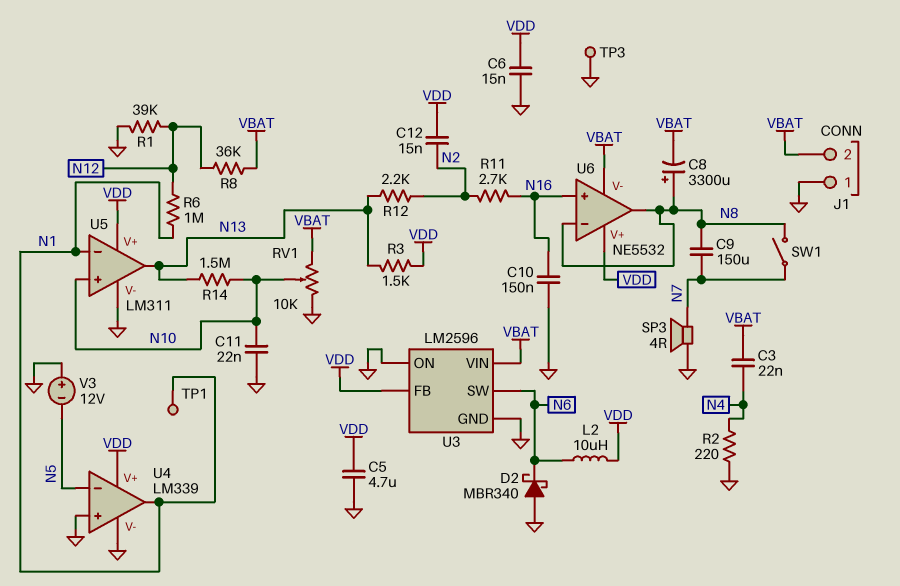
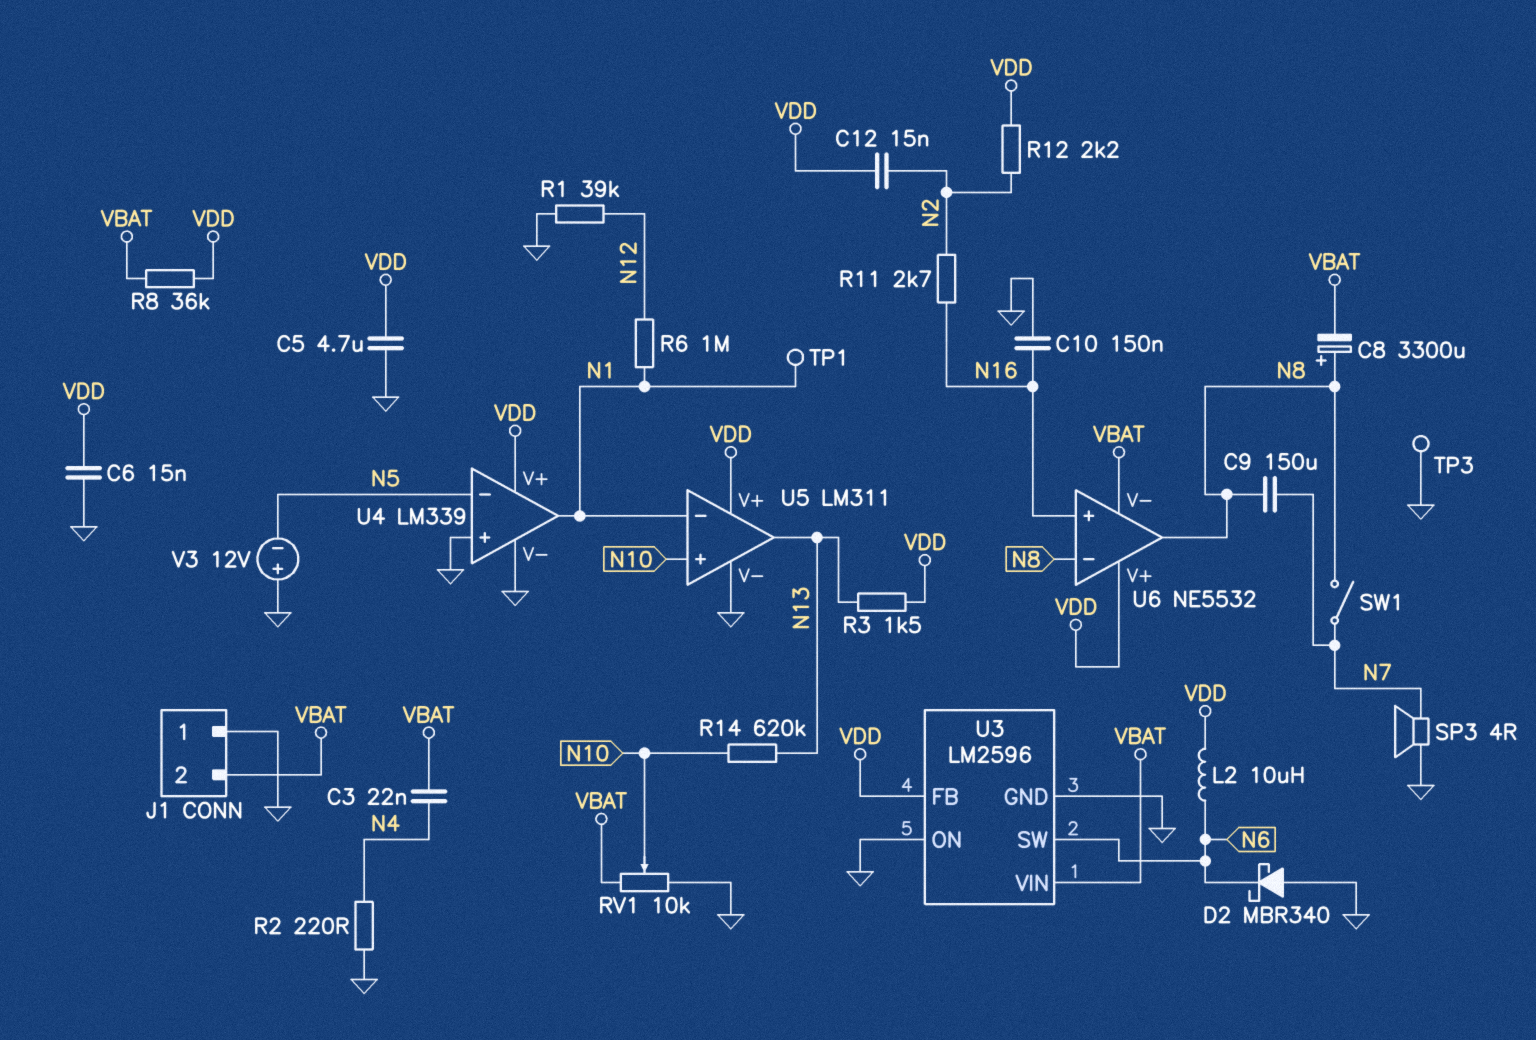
C11: 22nF (GND, N10) -> none
R8: 36k (N12, VBAT) -> 36k (VBAT, VDD)
R12: 2.2k (N2, N13) -> 2.2k (N2, VDD)
R14: 1.5M (N10, N13) -> 620k (N10, N13)

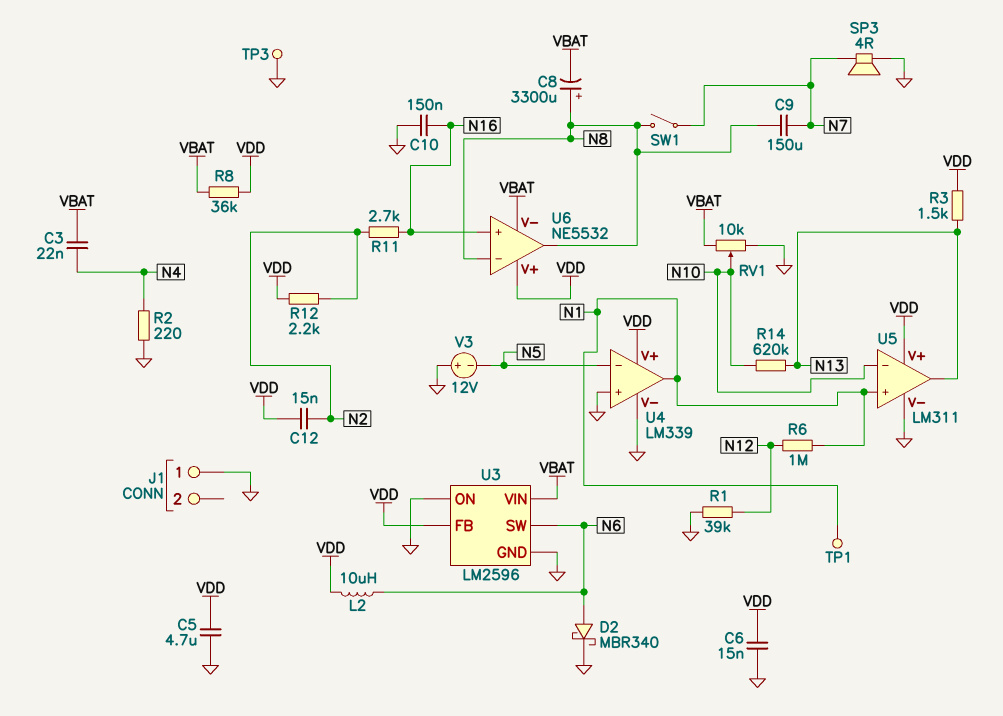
D2: schottky MBR340 (A GND, K N6) -> schottky MBR340 (A N6, K GND)
J1 pin 2: VBAT -> none
U5 pin in+: N10 -> N1
U5 pin in-: N1 -> N10

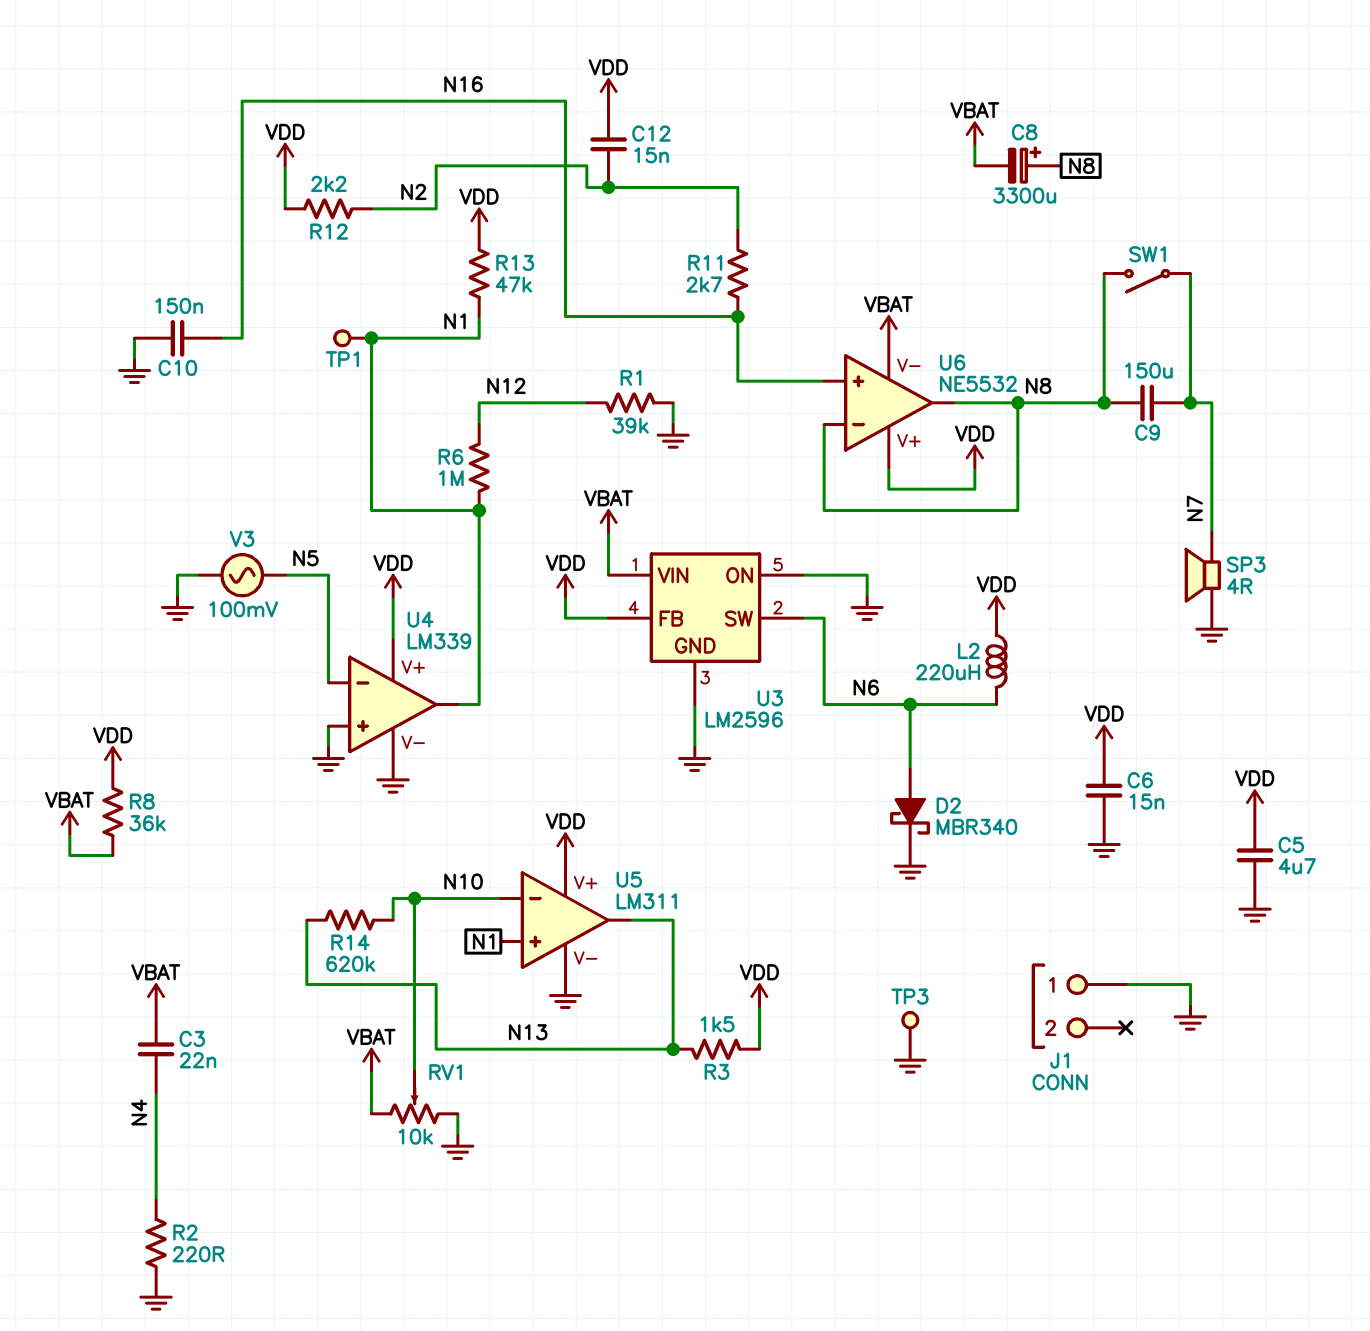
L2: 10uH (N6, VDD) -> 220uH (N6, VDD)
R13: none -> 47k (N1, VDD)
V3: 12V (plus GND, minus N5) -> AC 100mV (GND, N5)

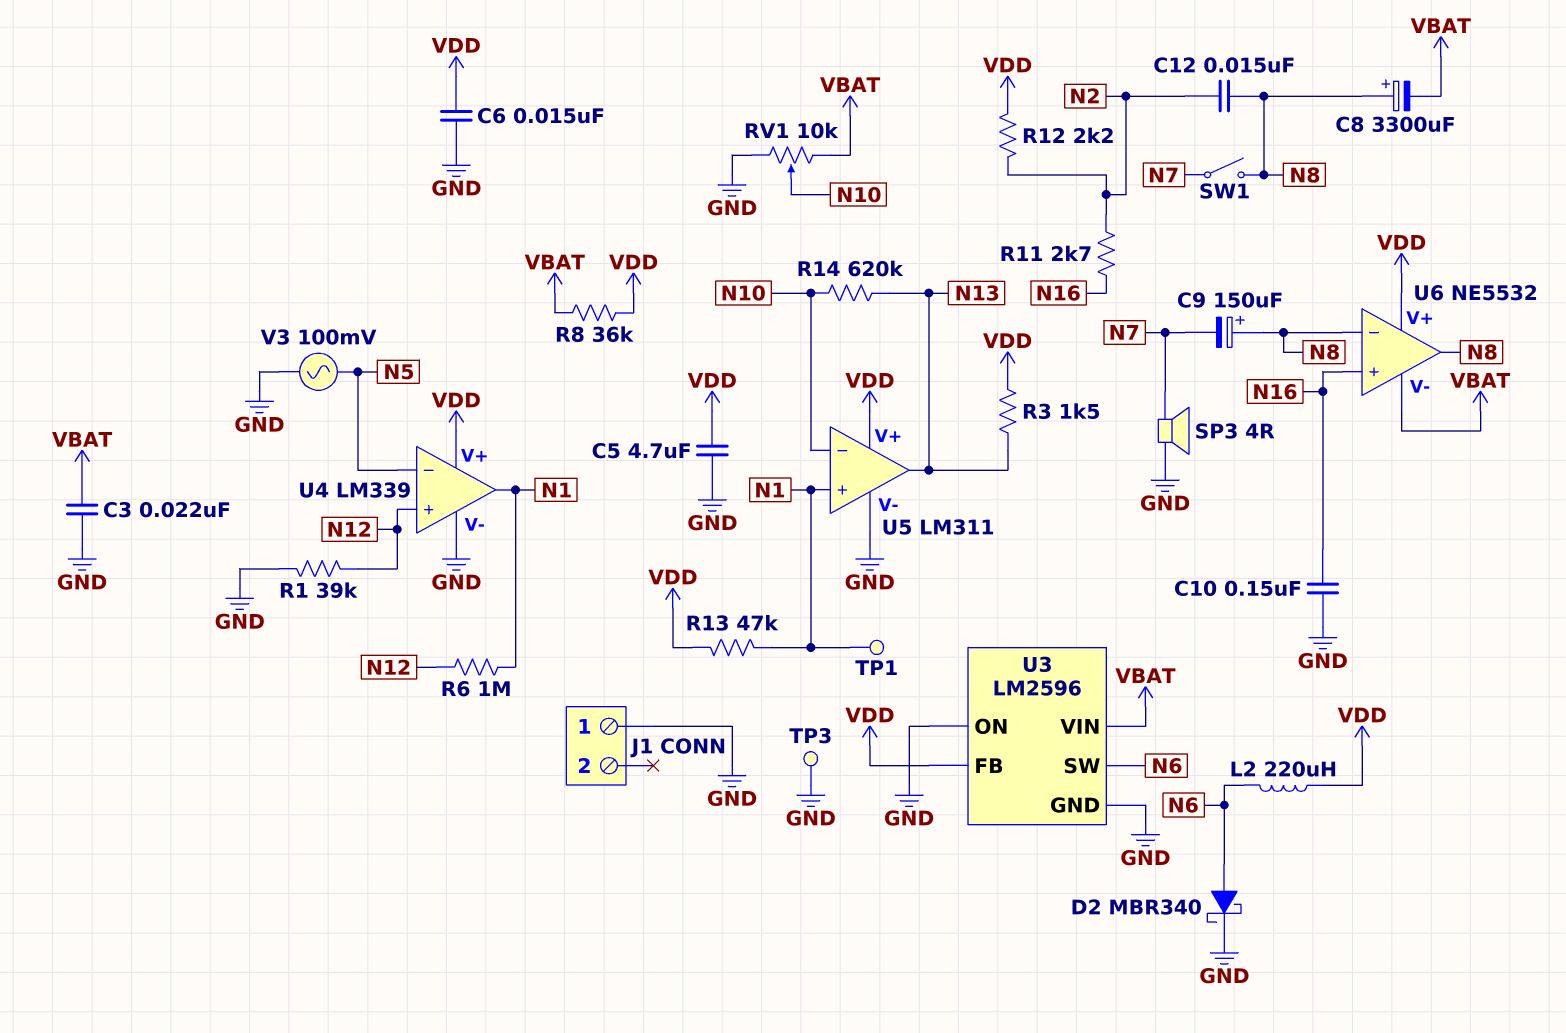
C3: 22nF (N4, VBAT) -> 22nF (GND, VBAT)
C9: 150uF (N7, N8) -> 150uF (plus N8, minus N7)
C12: 15nF (N2, VDD) -> 15nF (N2, N8)
R2: 220 (GND, N4) -> none
U4 pin in+: GND -> N12

